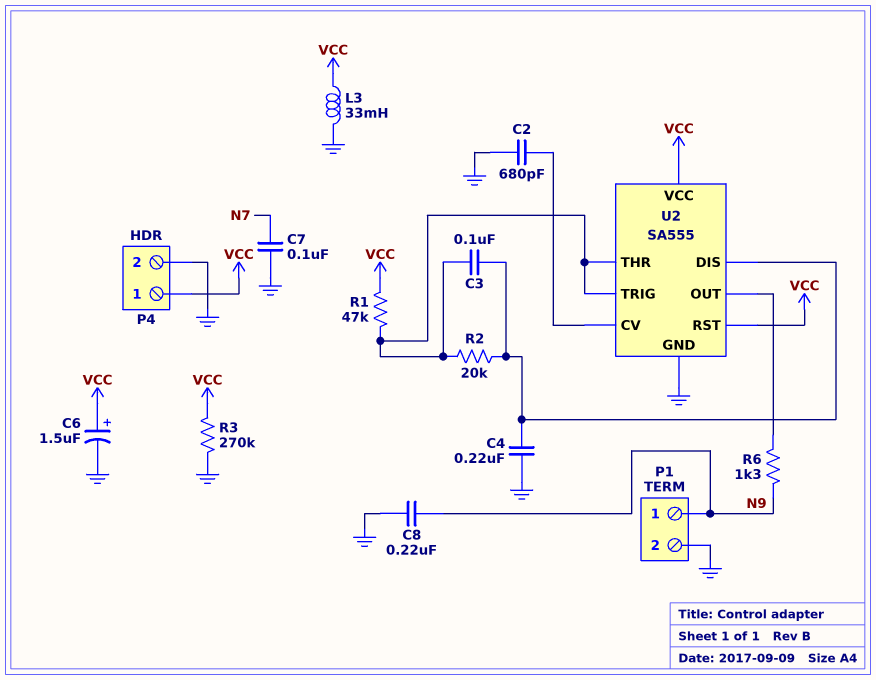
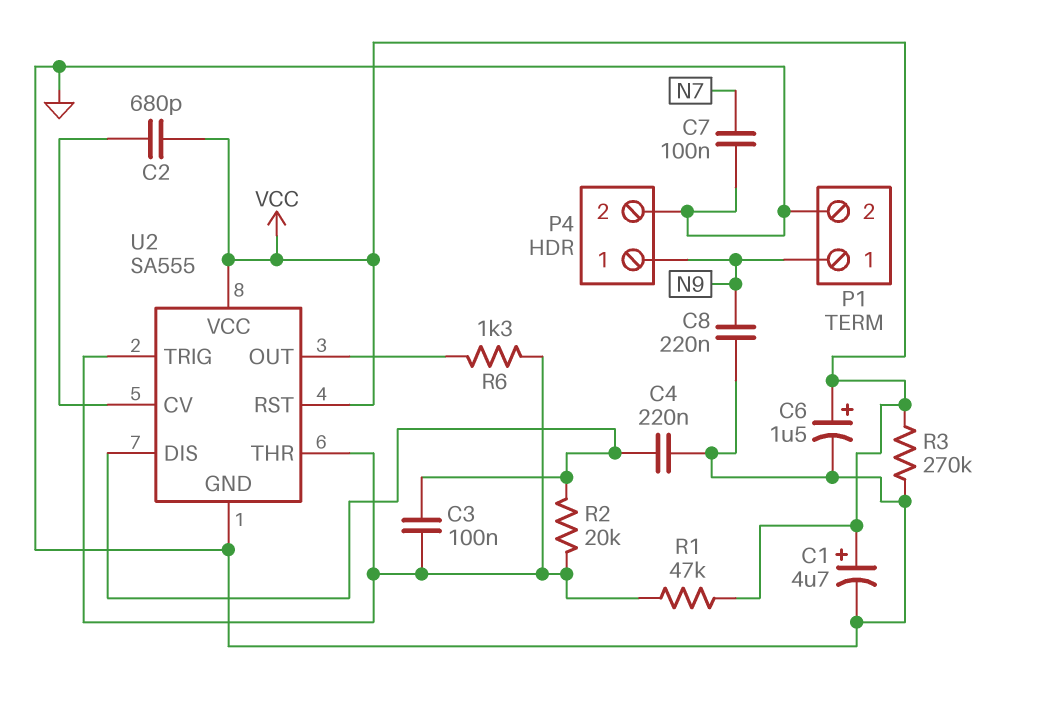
C1: none -> 4.7uF (plus VCC, minus GND)
C2: 680pF (GND, U2/CV) -> 680pF (U2/CV, VCC)
L3: 33mH (GND, VCC) -> none
P4 pin 1: VCC -> N9
R6: 1.3k (N9, U2/OUT) -> 1.3k (U2/OUT, U2/THR)

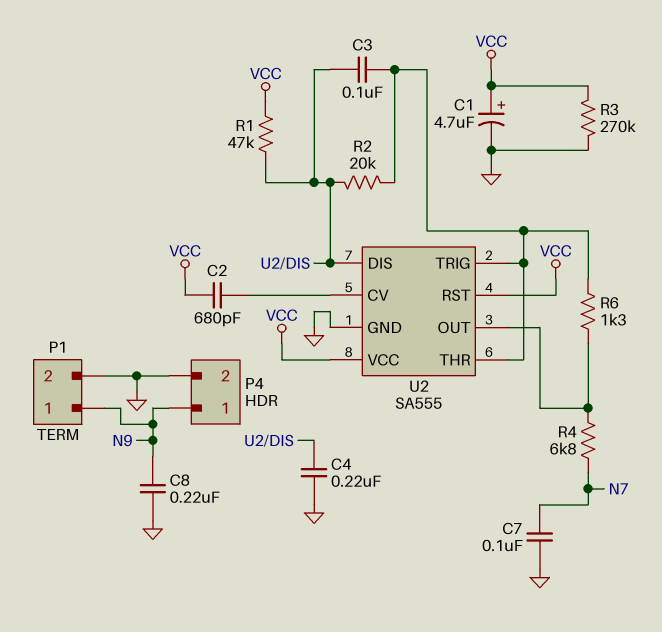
C6: 1.5uF (plus VCC, minus GND) -> none
R1: 47k (U2/THR, VCC) -> 47k (U2/DIS, VCC)
R4: none -> 6.8k (N7, U2/OUT)

